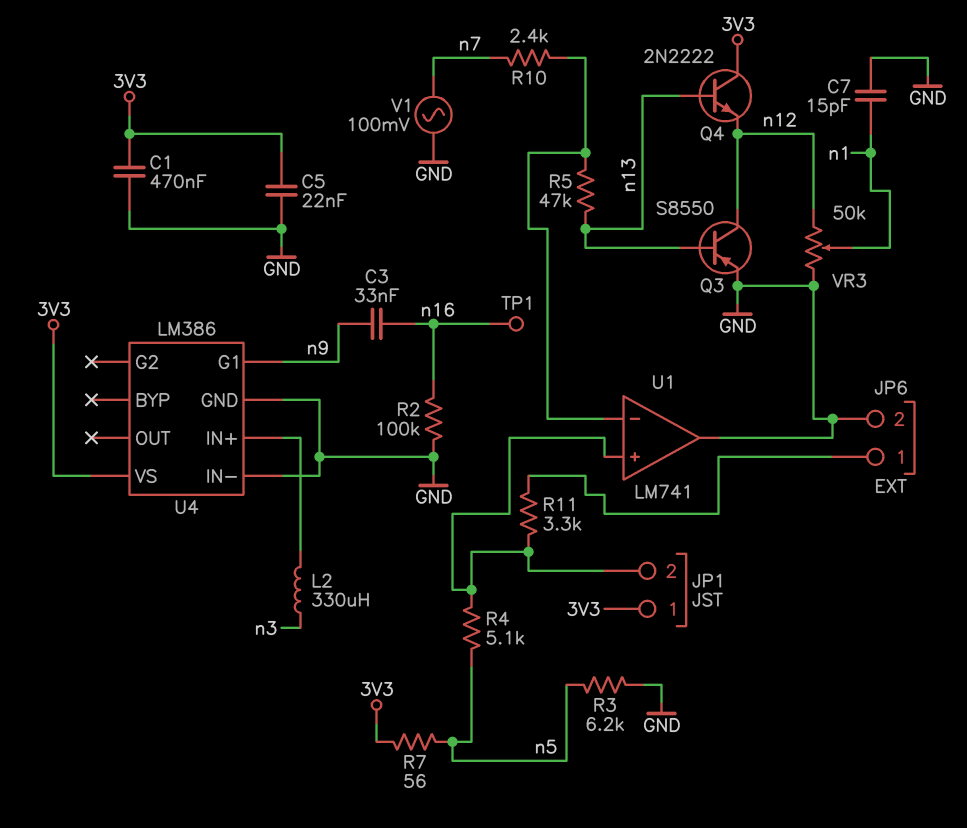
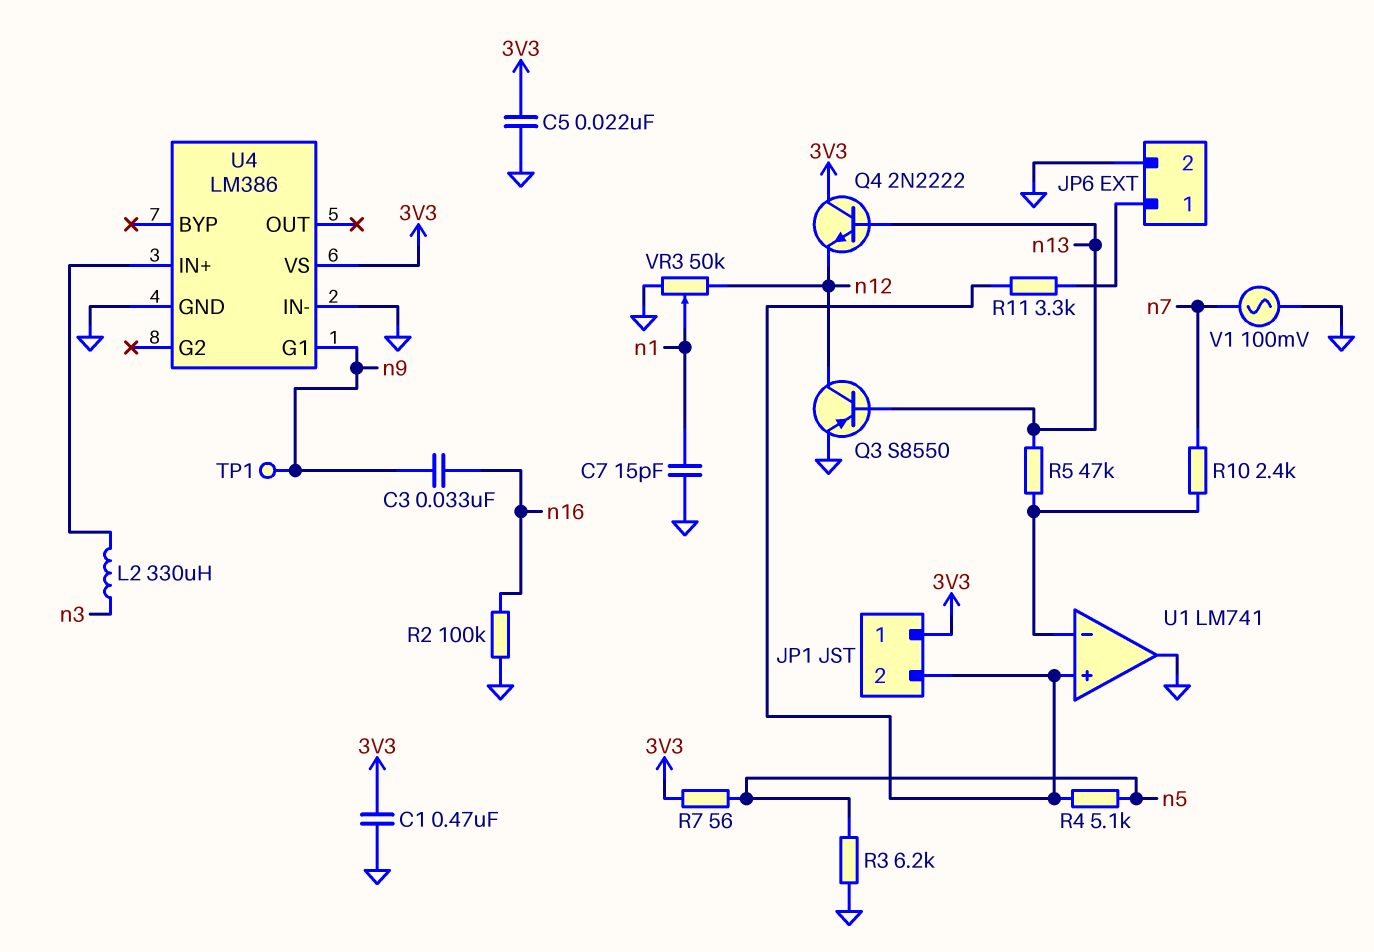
TP1: test point (n16) -> test point (n9)

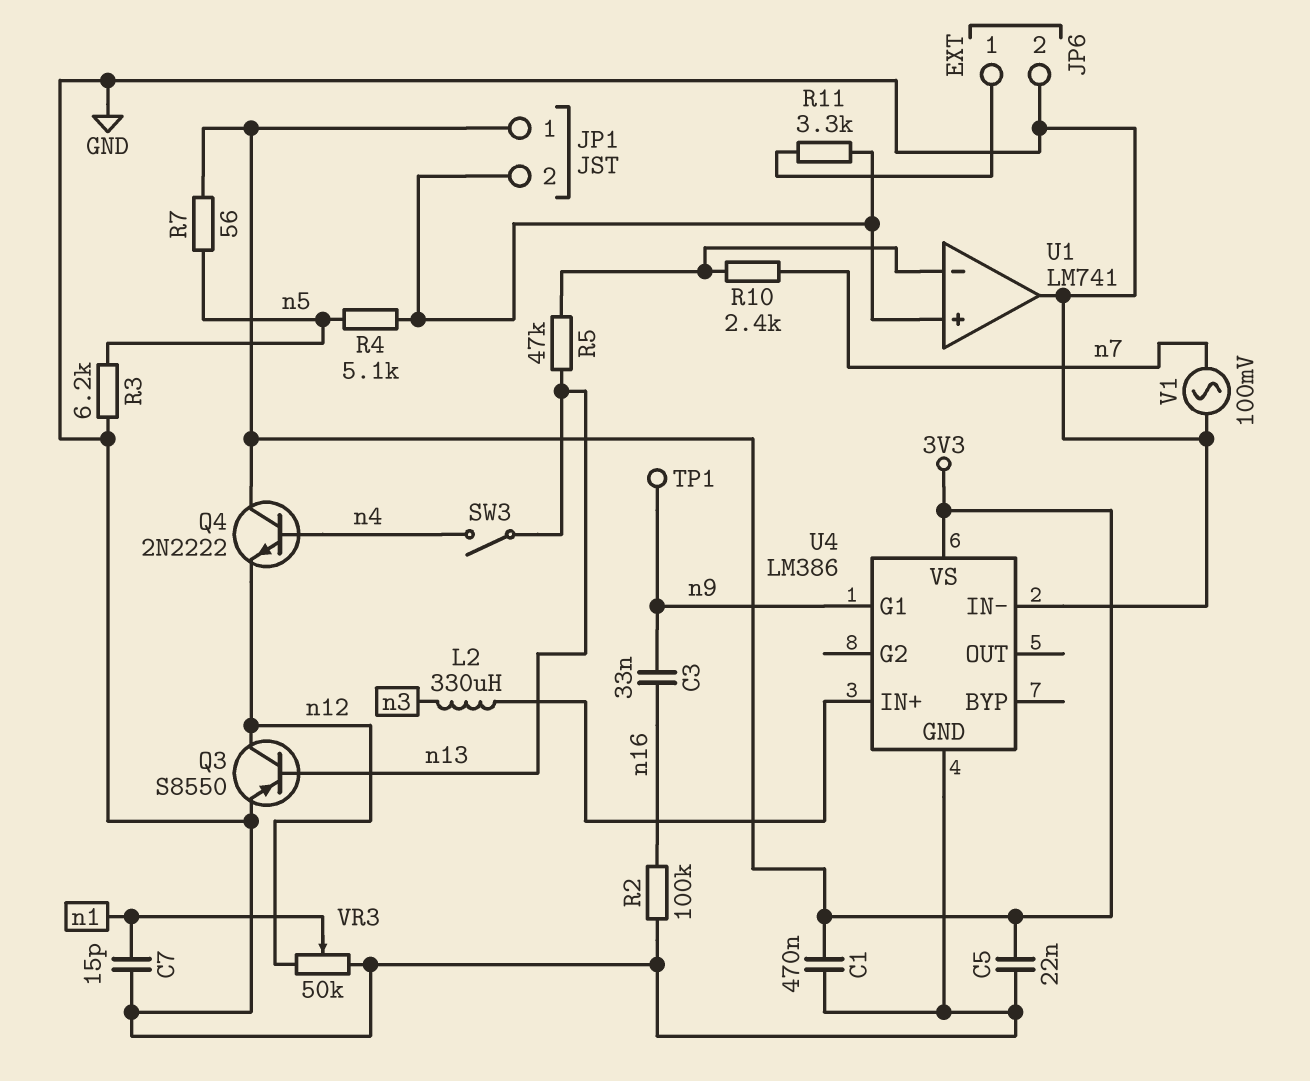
Q4: NPN 2N2222 (B n13, C 3V3, E n12) -> NPN 2N2222 (B n4, C 3V3, E n12)
SW3: none -> switch (n4, n13)

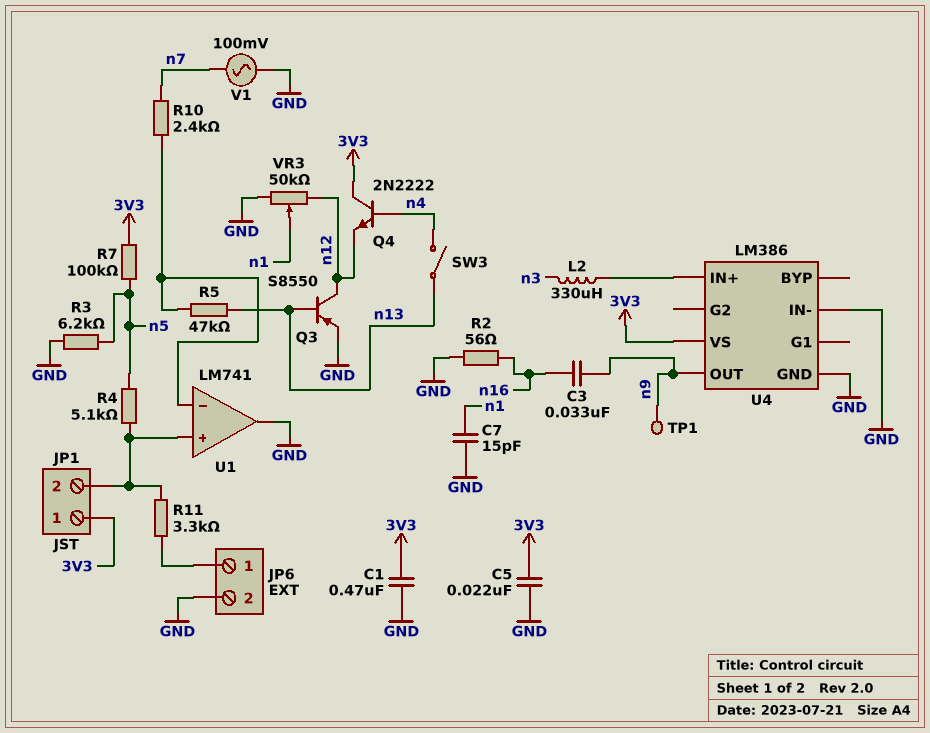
R2: 100k (GND, n16) -> 56 (GND, n16)
R7: 56 (3V3, n5) -> 100k (3V3, n5)
U4 pin G1: n9 -> none
U4 pin OUT: none -> n9

